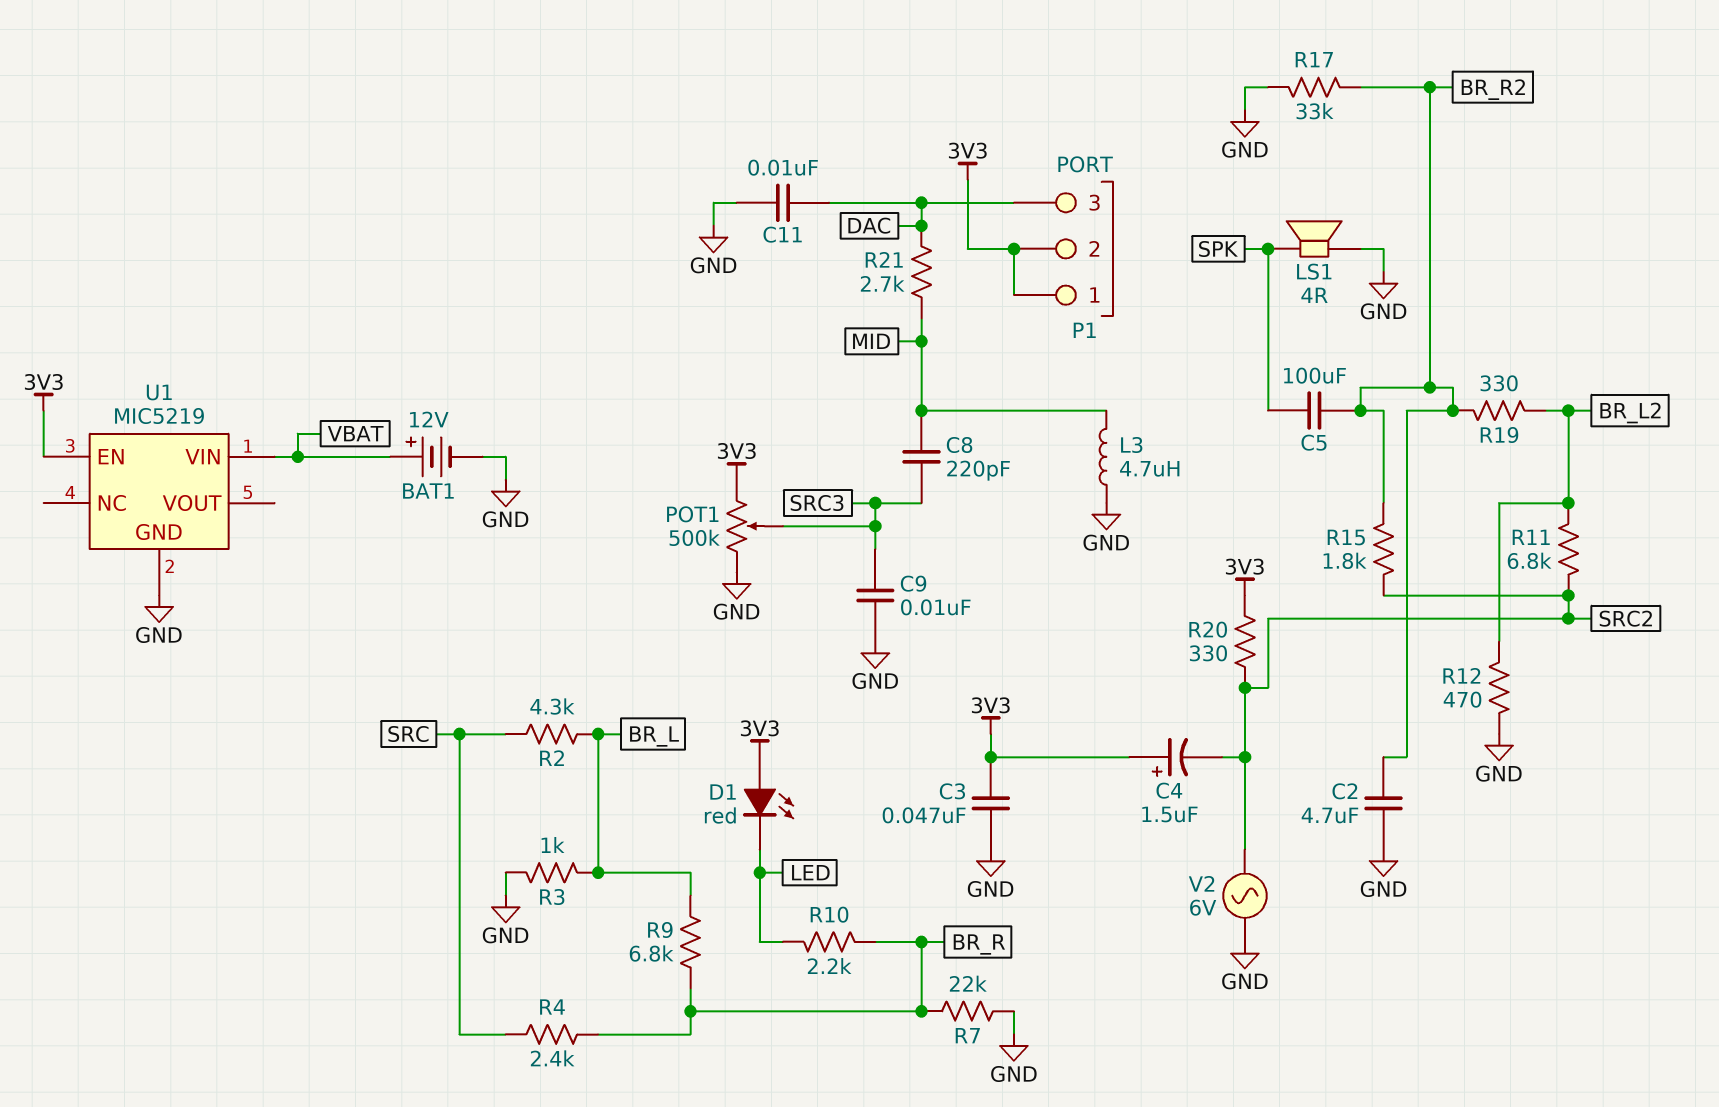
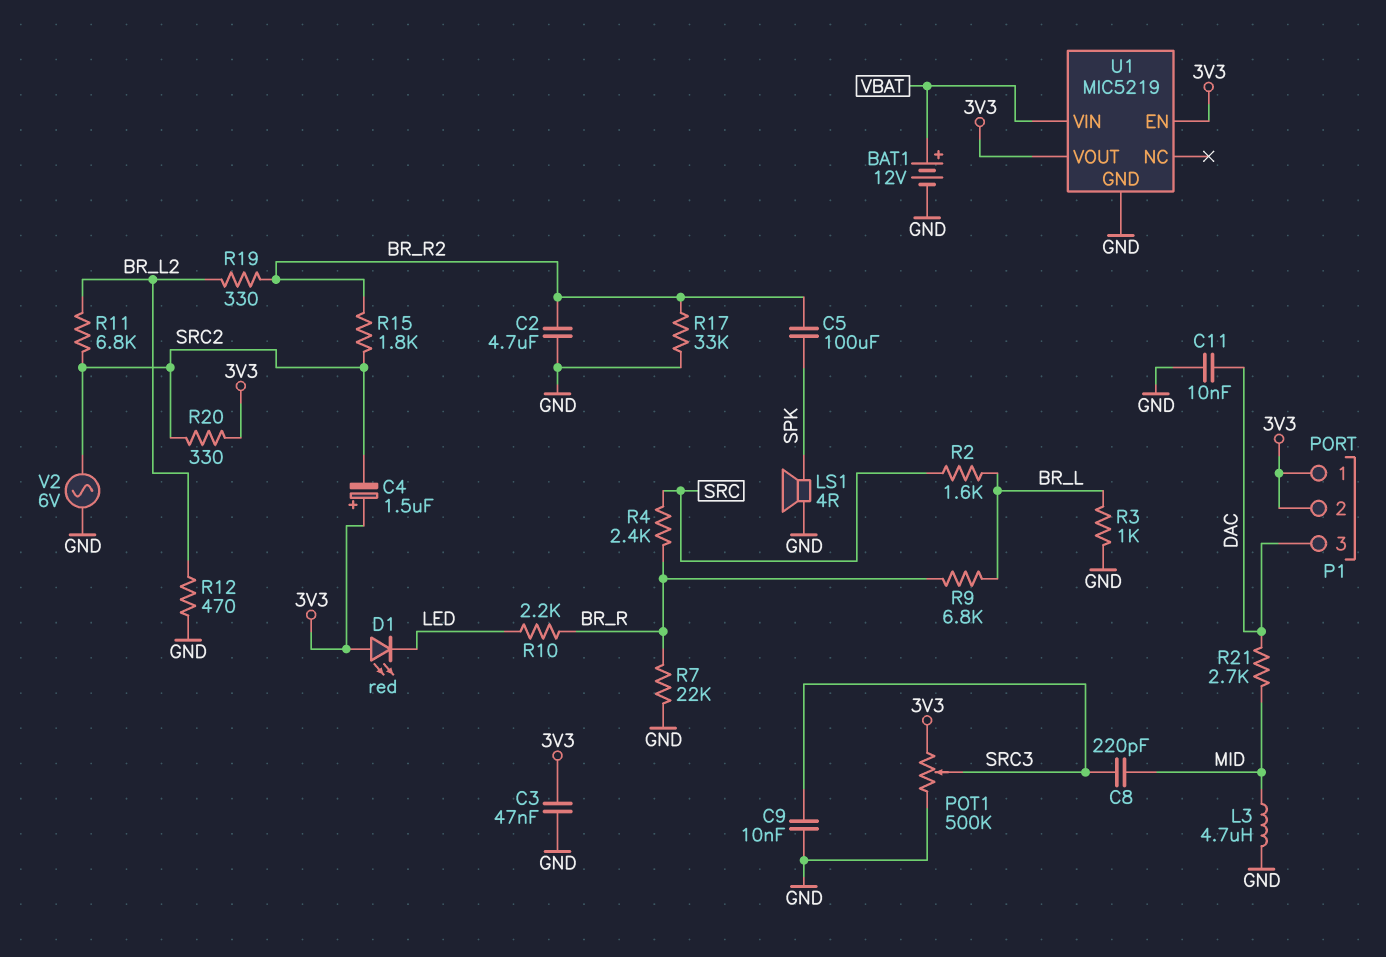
R2: 4.3k (BR_L, SRC) -> 1.6k (BR_L, SRC)
U1 pin VOUT: none -> 3V3

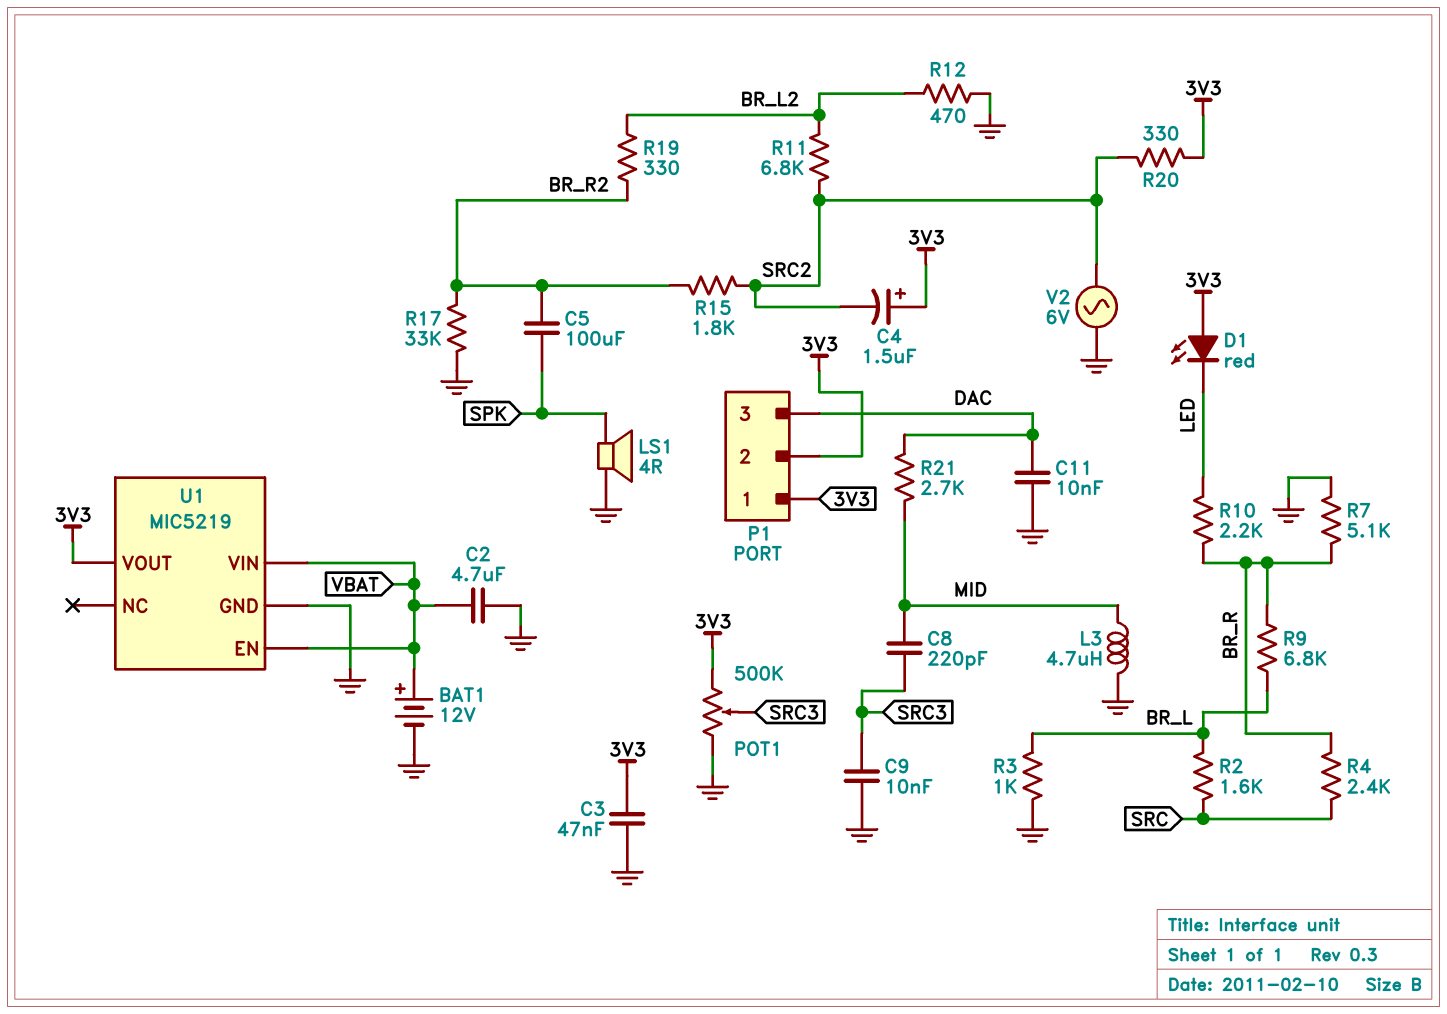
C2: 4.7uF (BR_R2, GND) -> 4.7uF (GND, VBAT)
R7: 22k (BR_R, GND) -> 5.1k (BR_R, GND)
U1 pin EN: 3V3 -> VBAT

